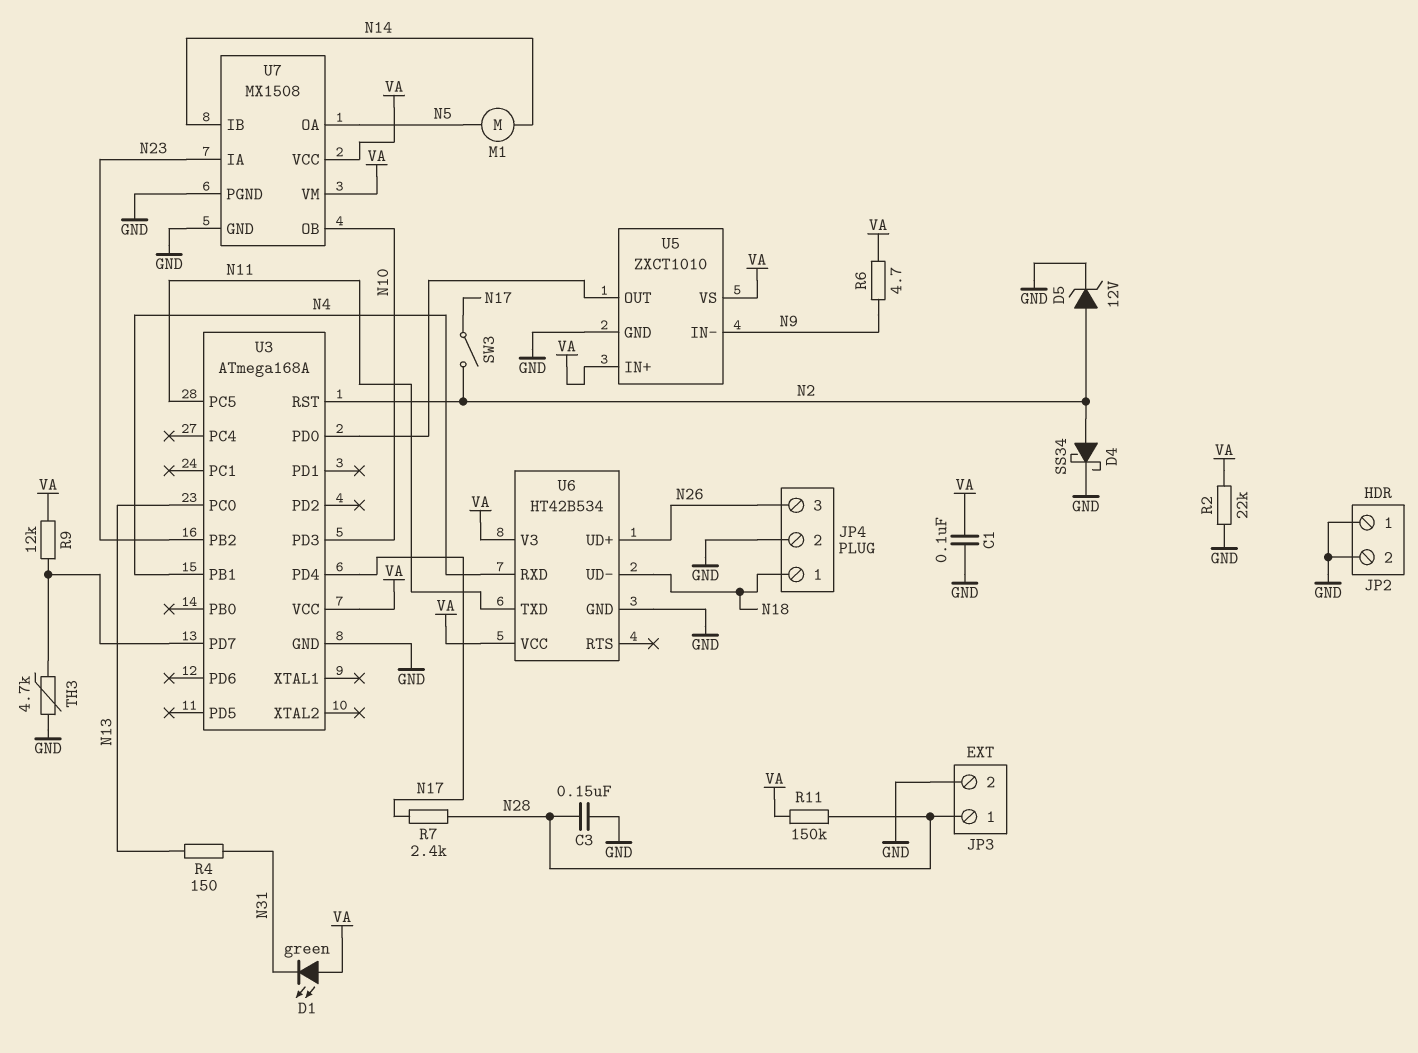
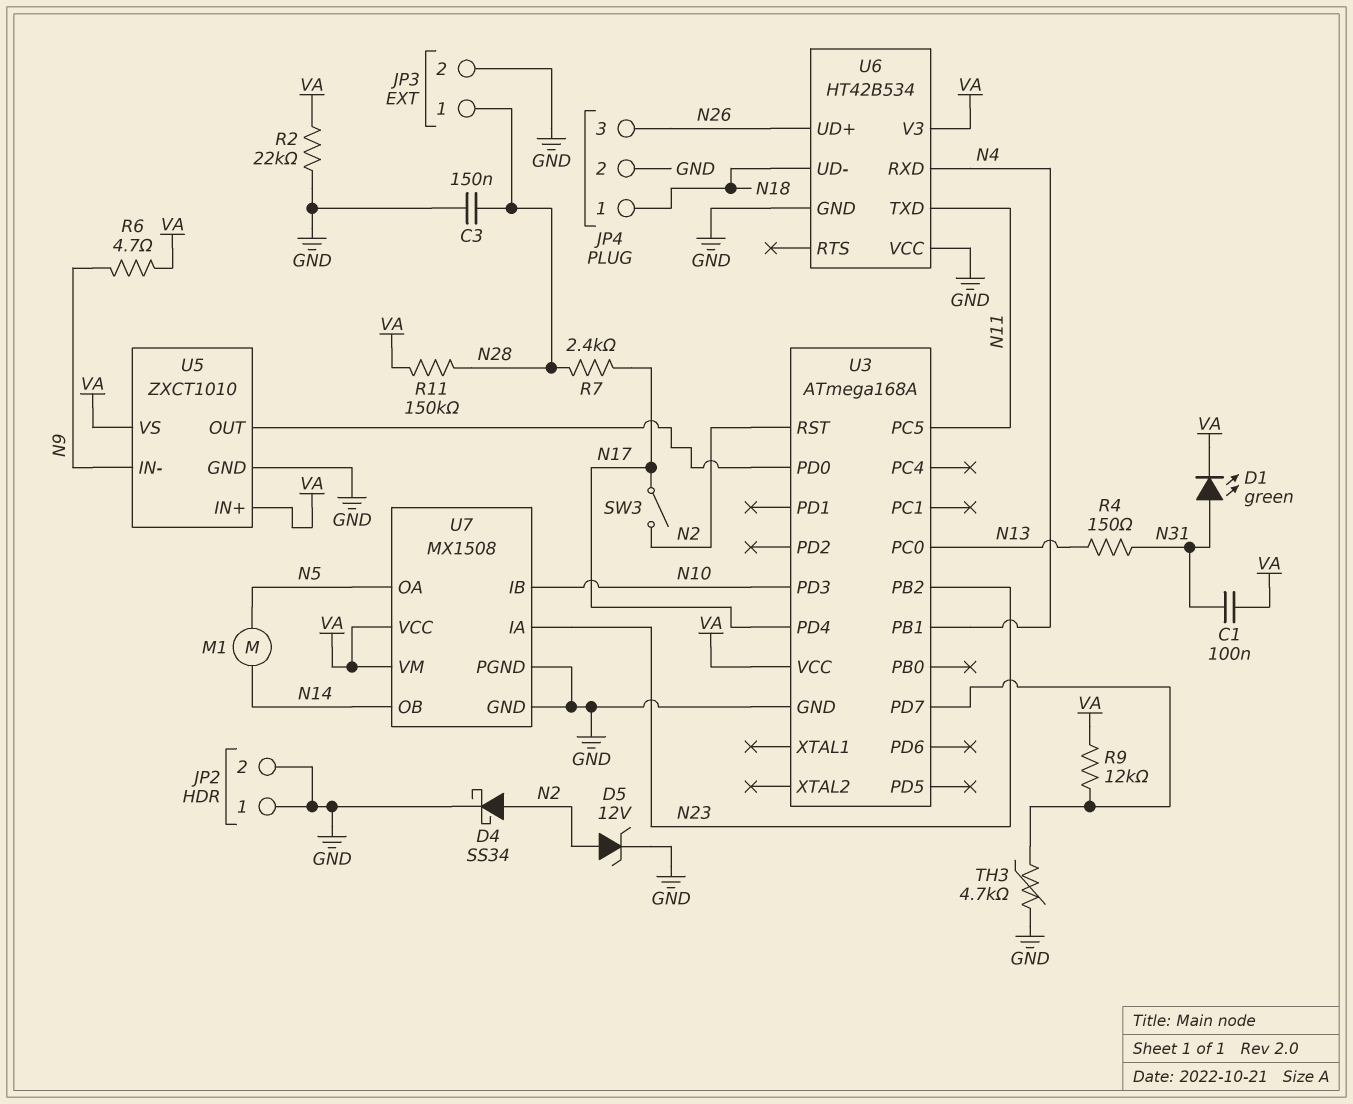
C1: 100nF (GND, VA) -> 100nF (N31, VA)
D1: LED green (A VA, K N31) -> LED green (A N31, K VA)
U6 pin VCC: VA -> GND
U7 pin IB: N14 -> N10
U7 pin OB: N10 -> N14

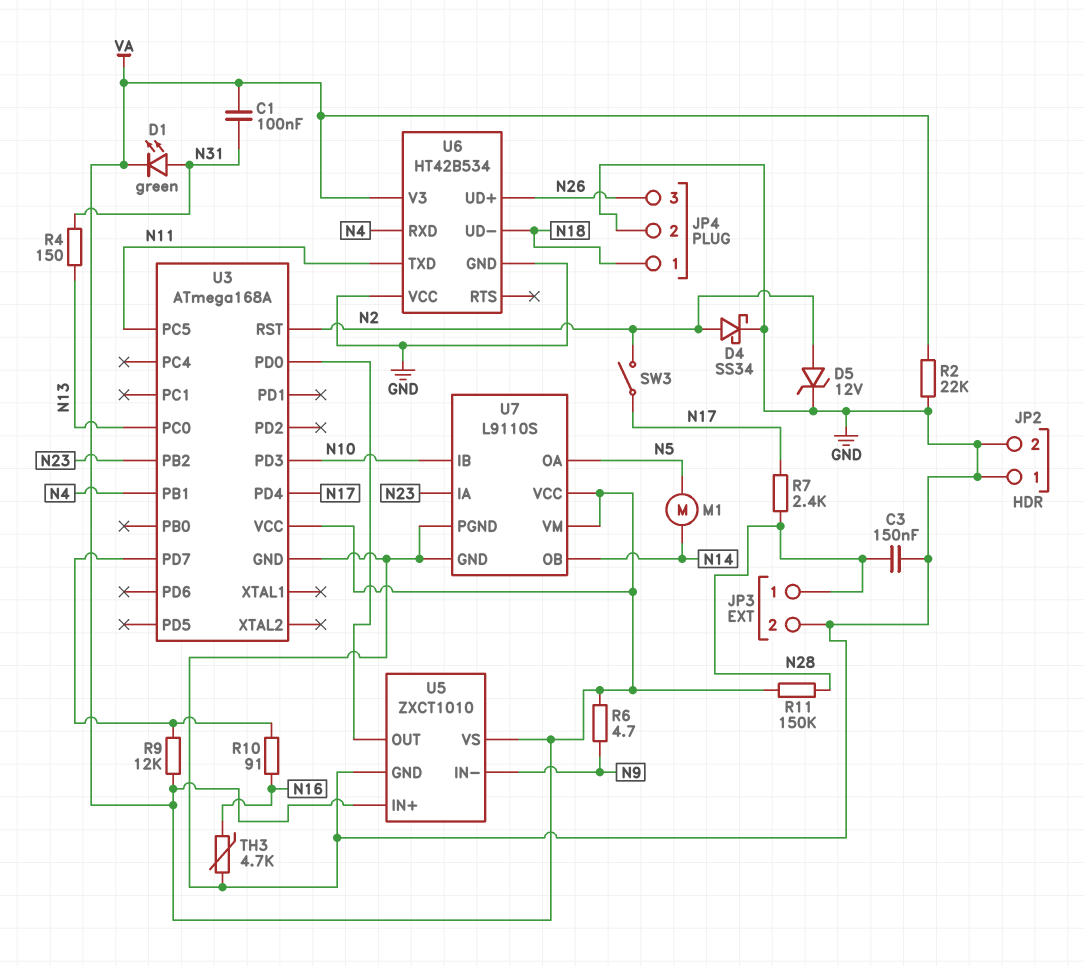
R10: none -> 91 (N16, U3/PD7)
TH3: 4.7k (GND, U3/PD7) -> 4.7k (GND, N16)
U7: MX1508 -> L9110S

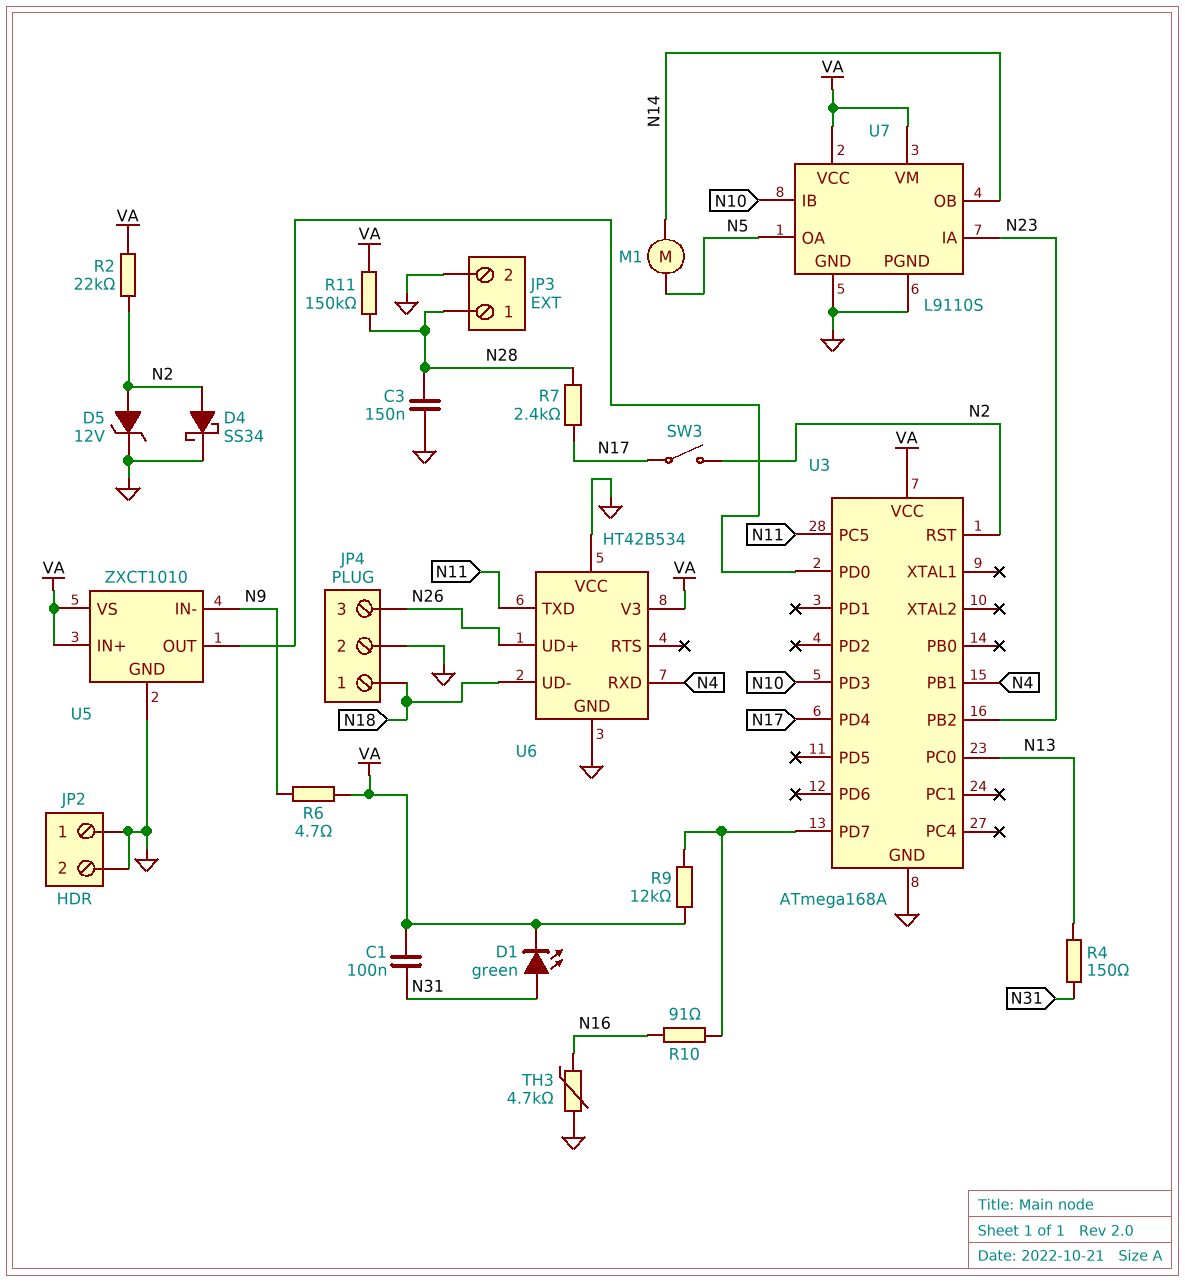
R2: 22k (GND, VA) -> 22k (N2, VA)

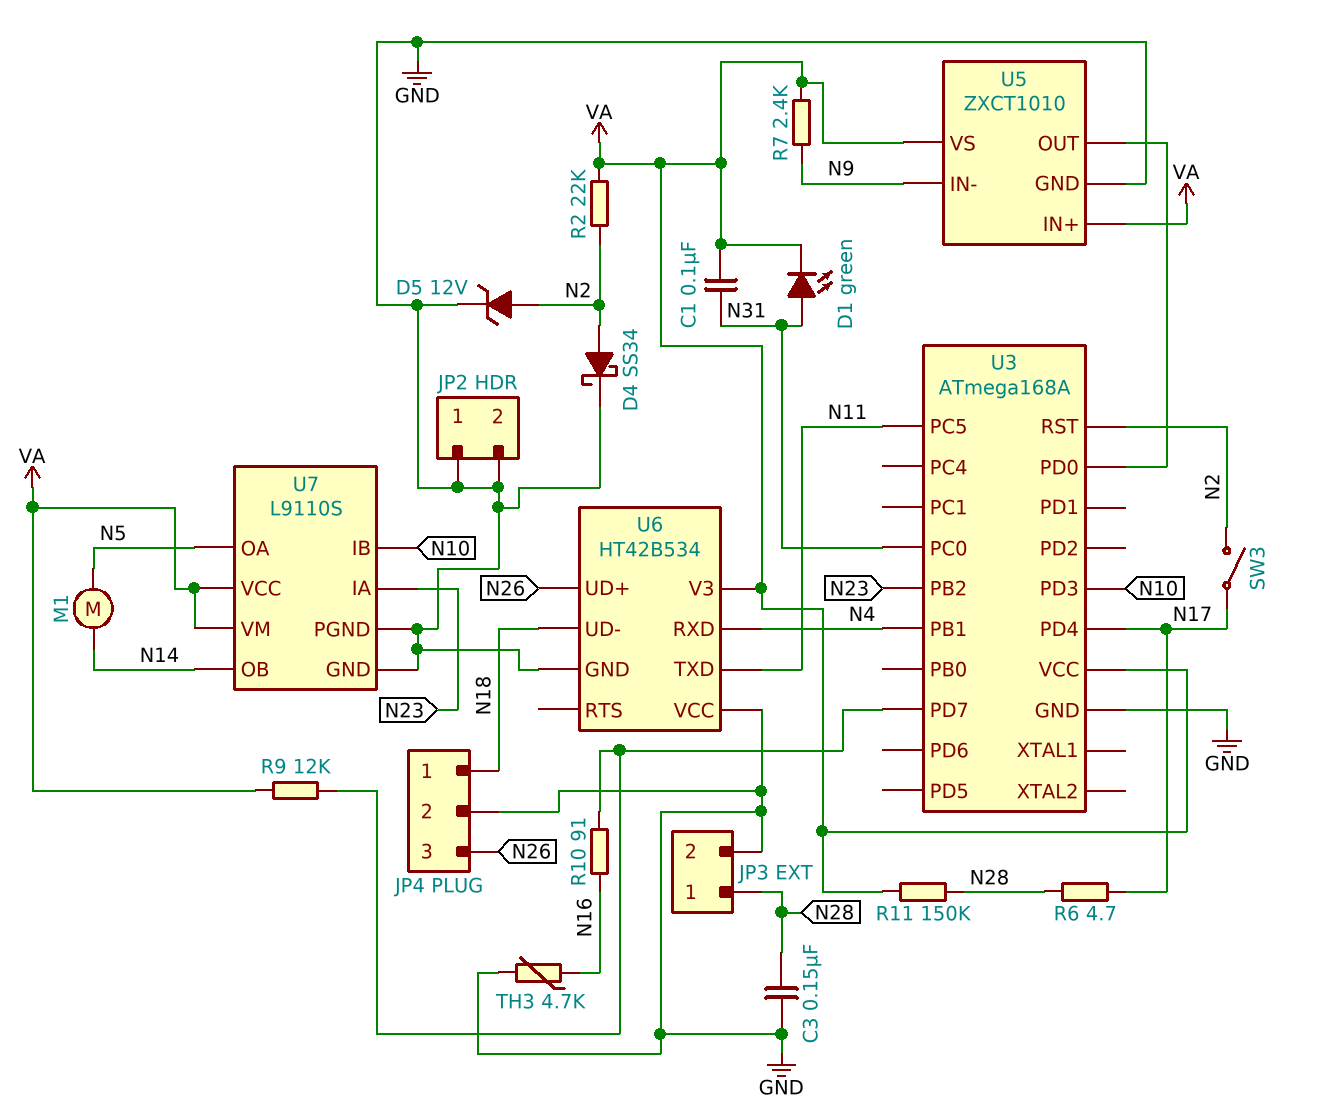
R4: 150 (N13, N31) -> none
R6: 4.7 (N9, VA) -> 4.7 (N17, N28)
R7: 2.4k (N17, N28) -> 2.4k (N9, VA)
U3 pin PC0: N13 -> N31

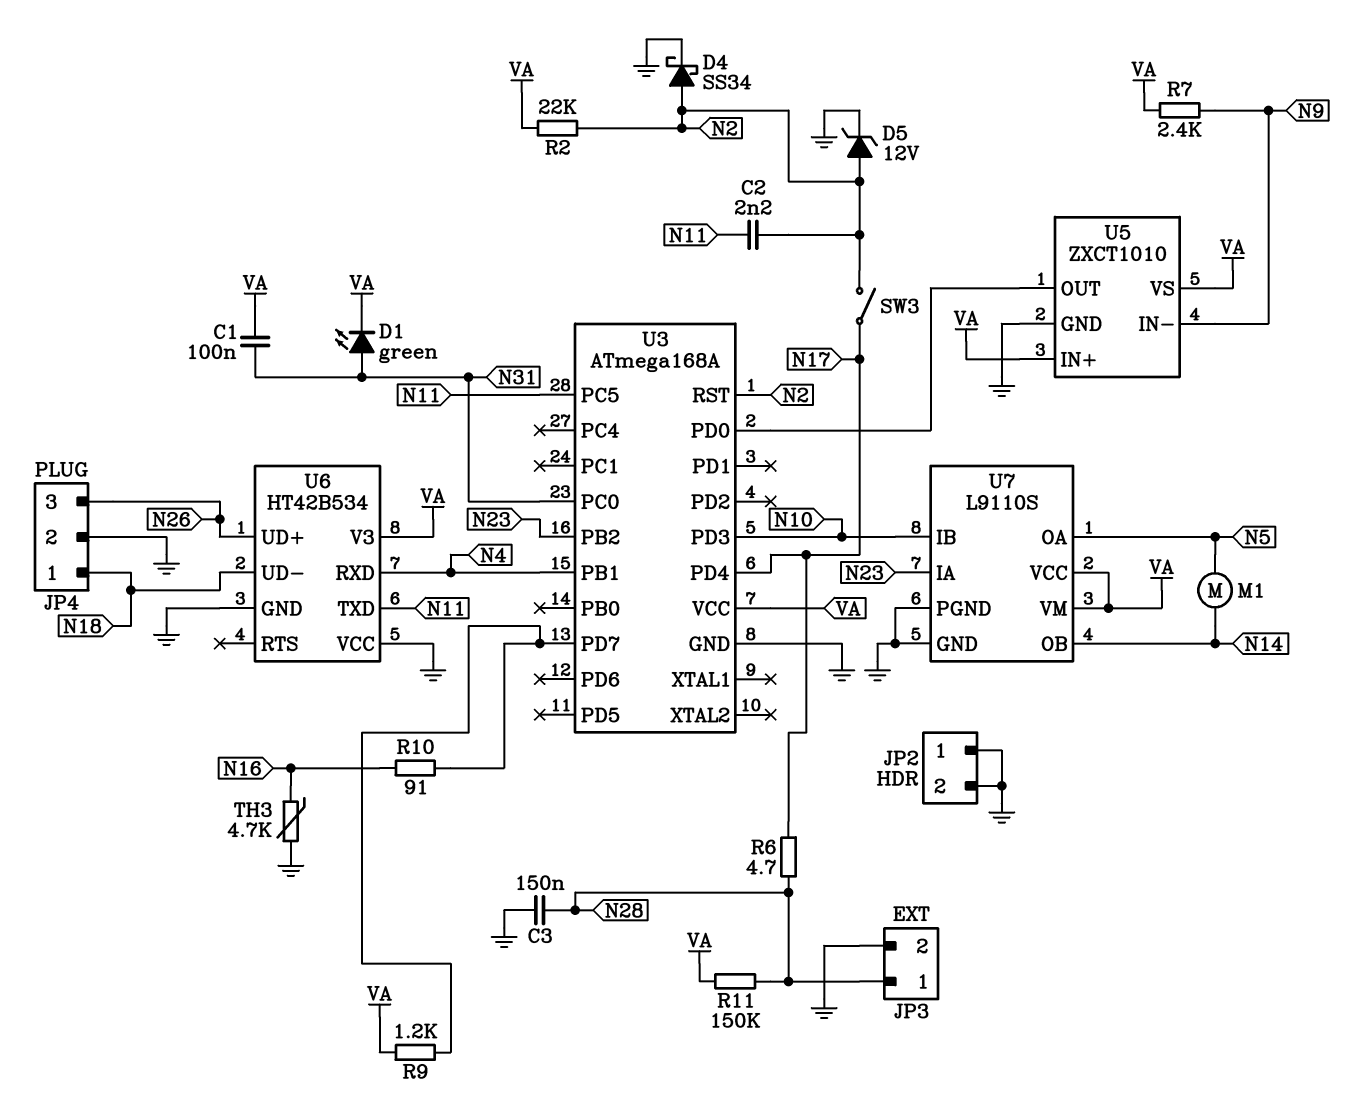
C2: none -> 2.2nF (N2, N11)
R9: 12k (U3/PD7, VA) -> 1.2k (U3/PD7, VA)

